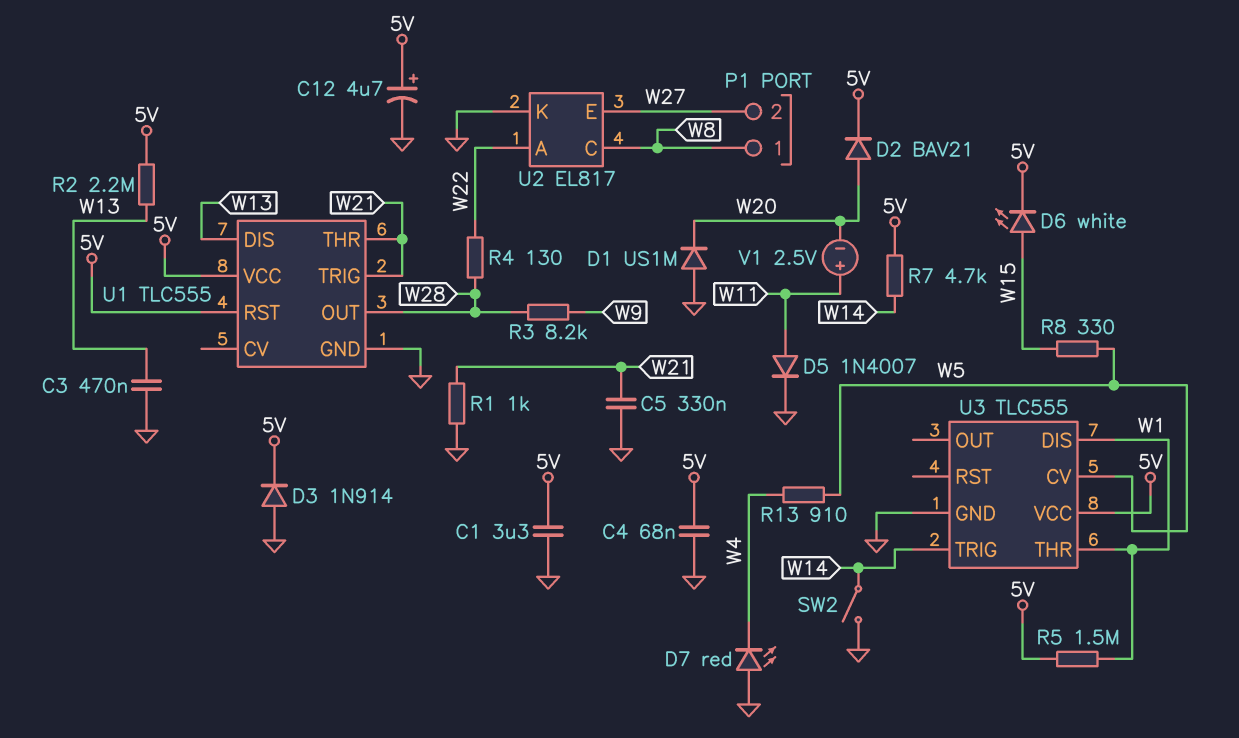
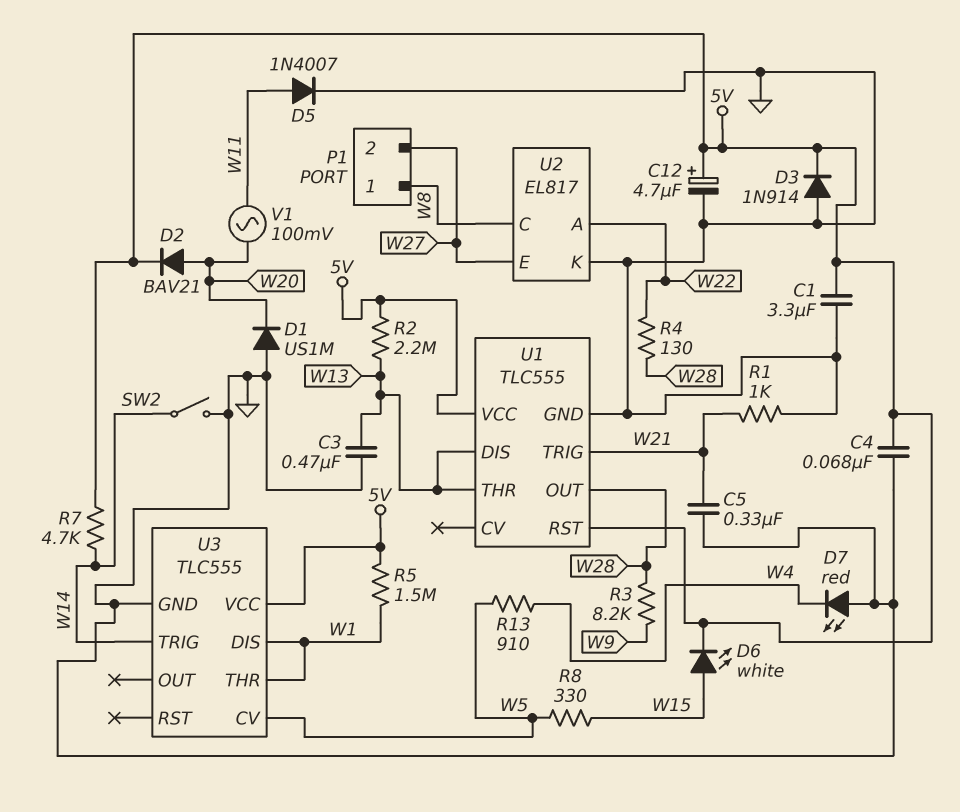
U1 pin THR: W21 -> W13
V1: 2.5V (plus W11, minus W20) -> AC 100mV (W11, W20)

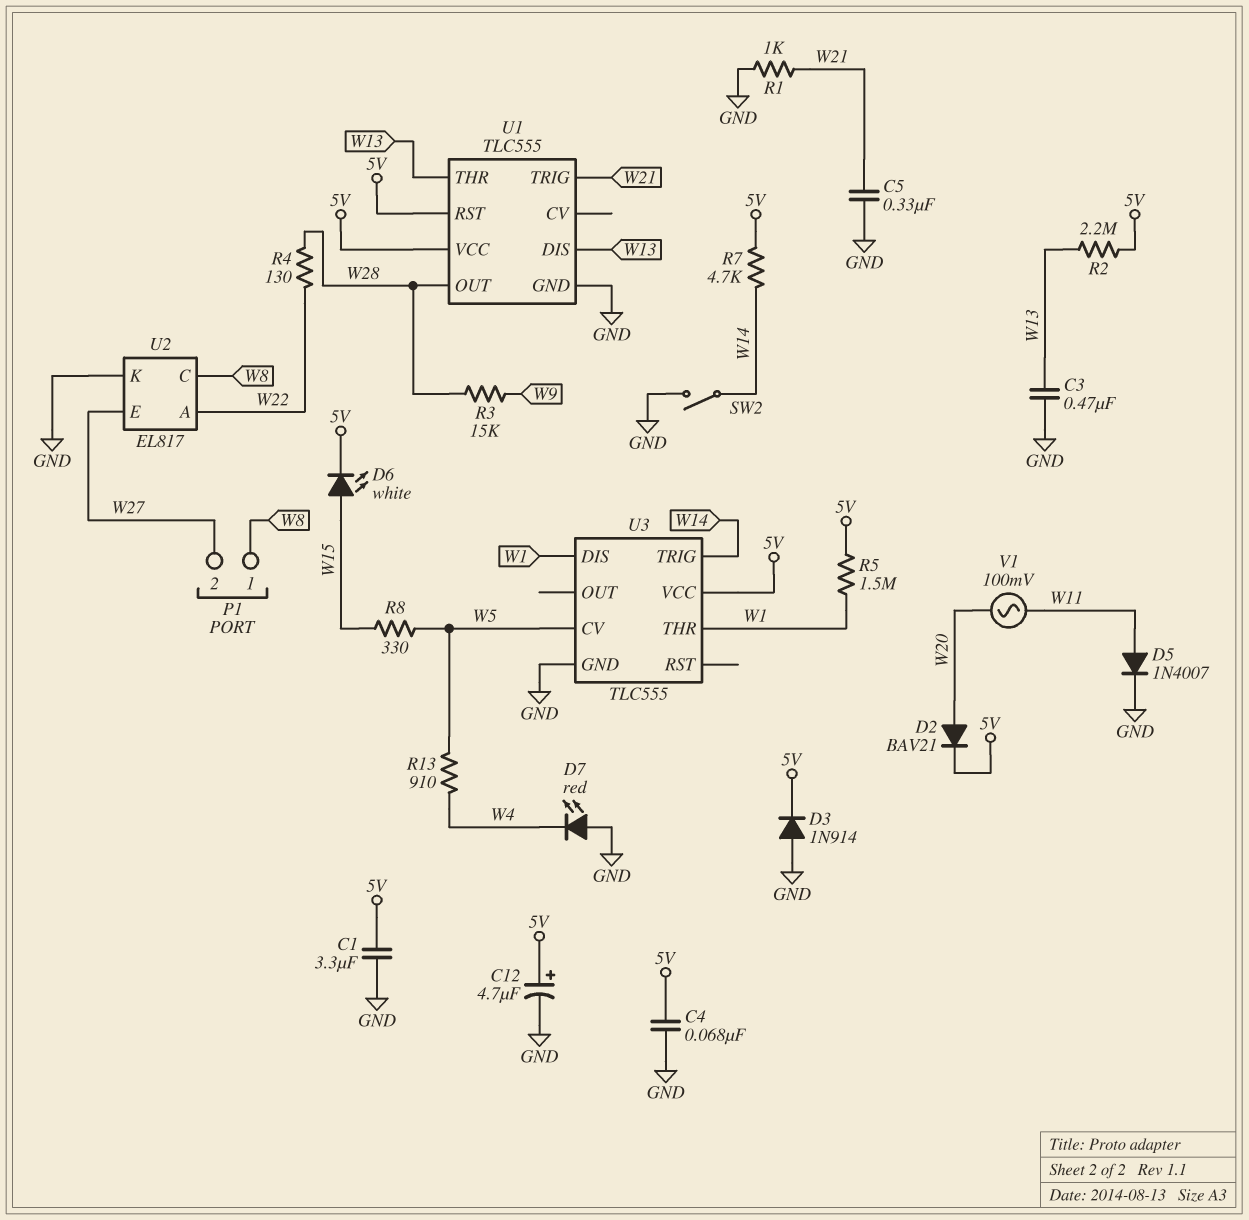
D1: diode US1M (A GND, K W20) -> none
R3: 8.2k (W9, W28) -> 15k (W9, W28)

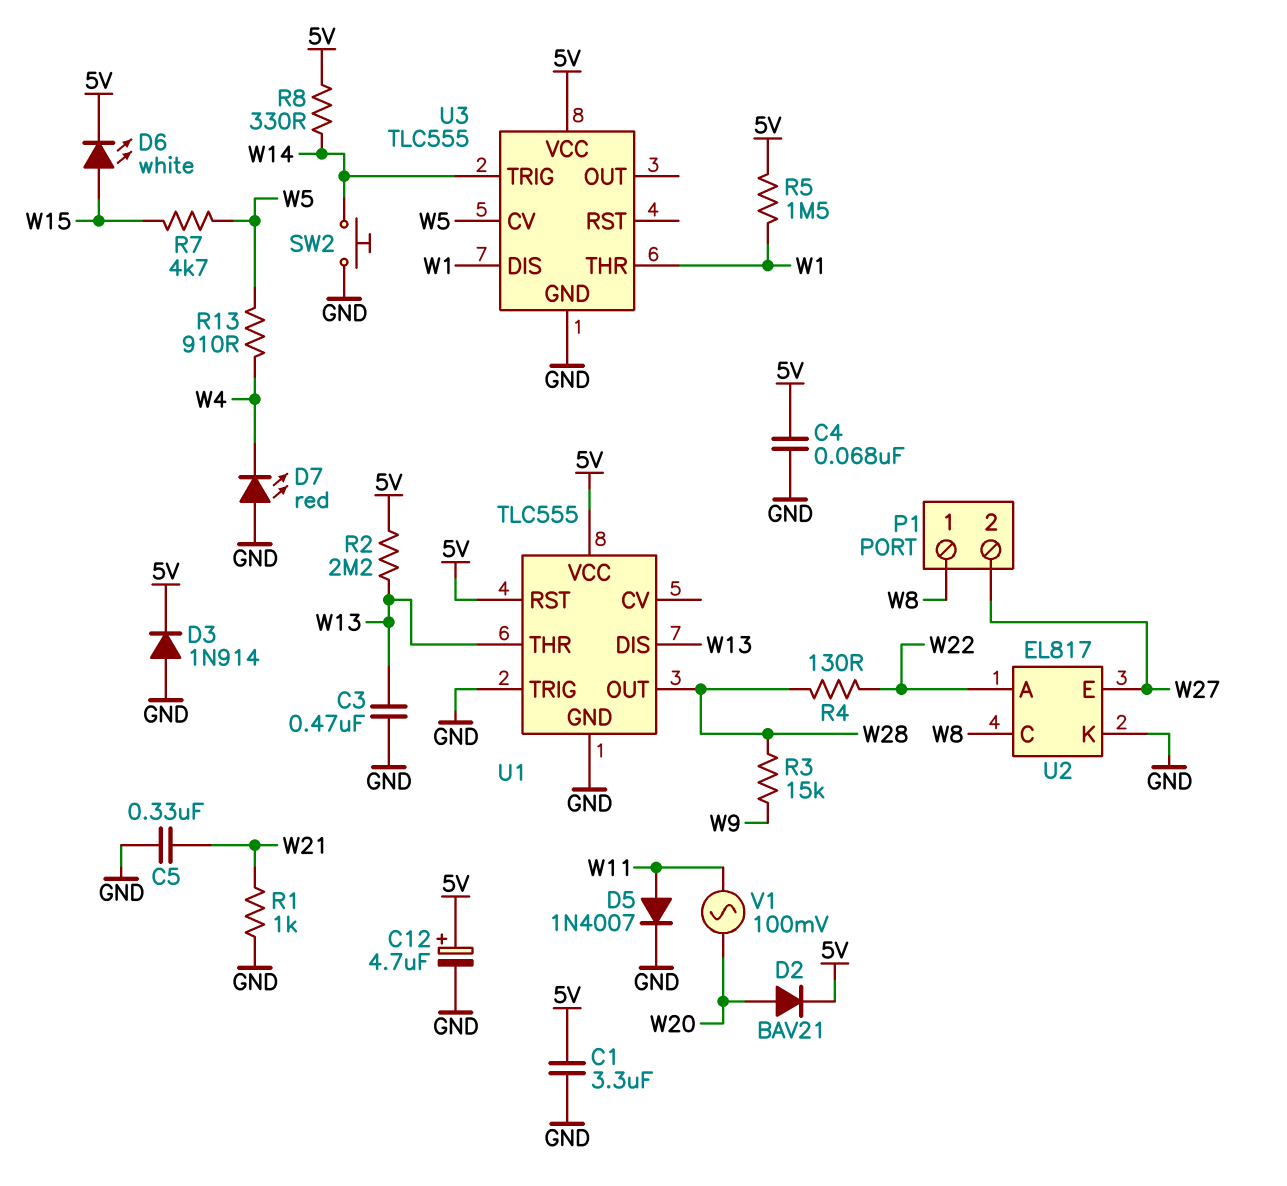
R7: 4.7k (5V, W14) -> 4.7k (W5, W15)
R8: 330 (W5, W15) -> 330 (5V, W14)
SW2: switch (GND, W14) -> button (GND, W14)
U1 pin TRIG: W21 -> GND

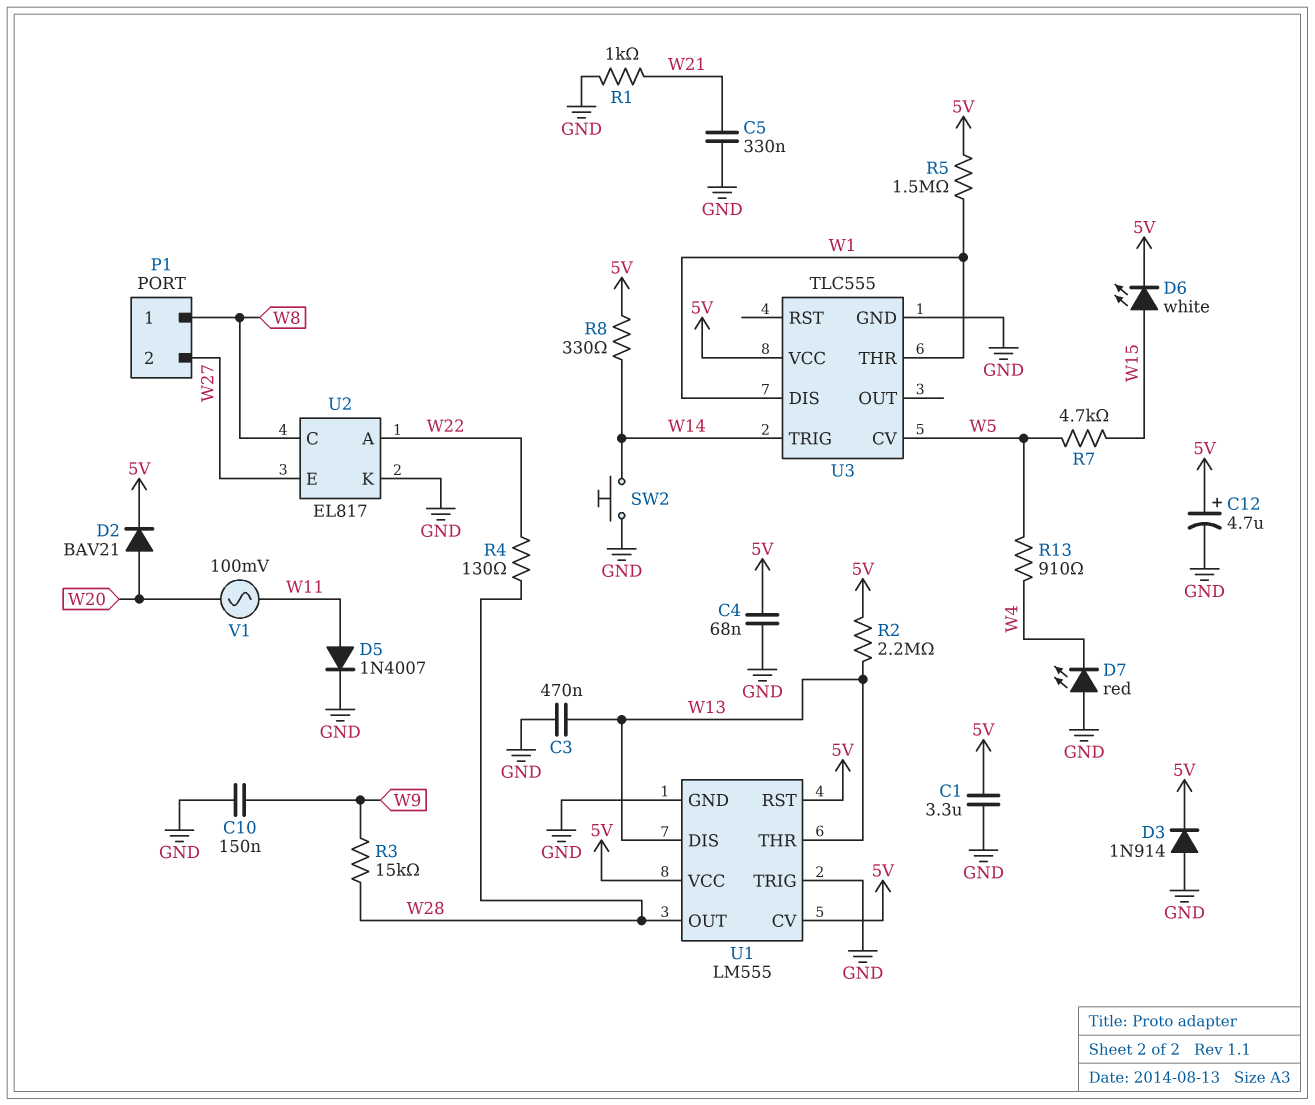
C10: none -> 150nF (GND, W9)
U1: TLC555 -> LM555
U1 pin CV: none -> 5V

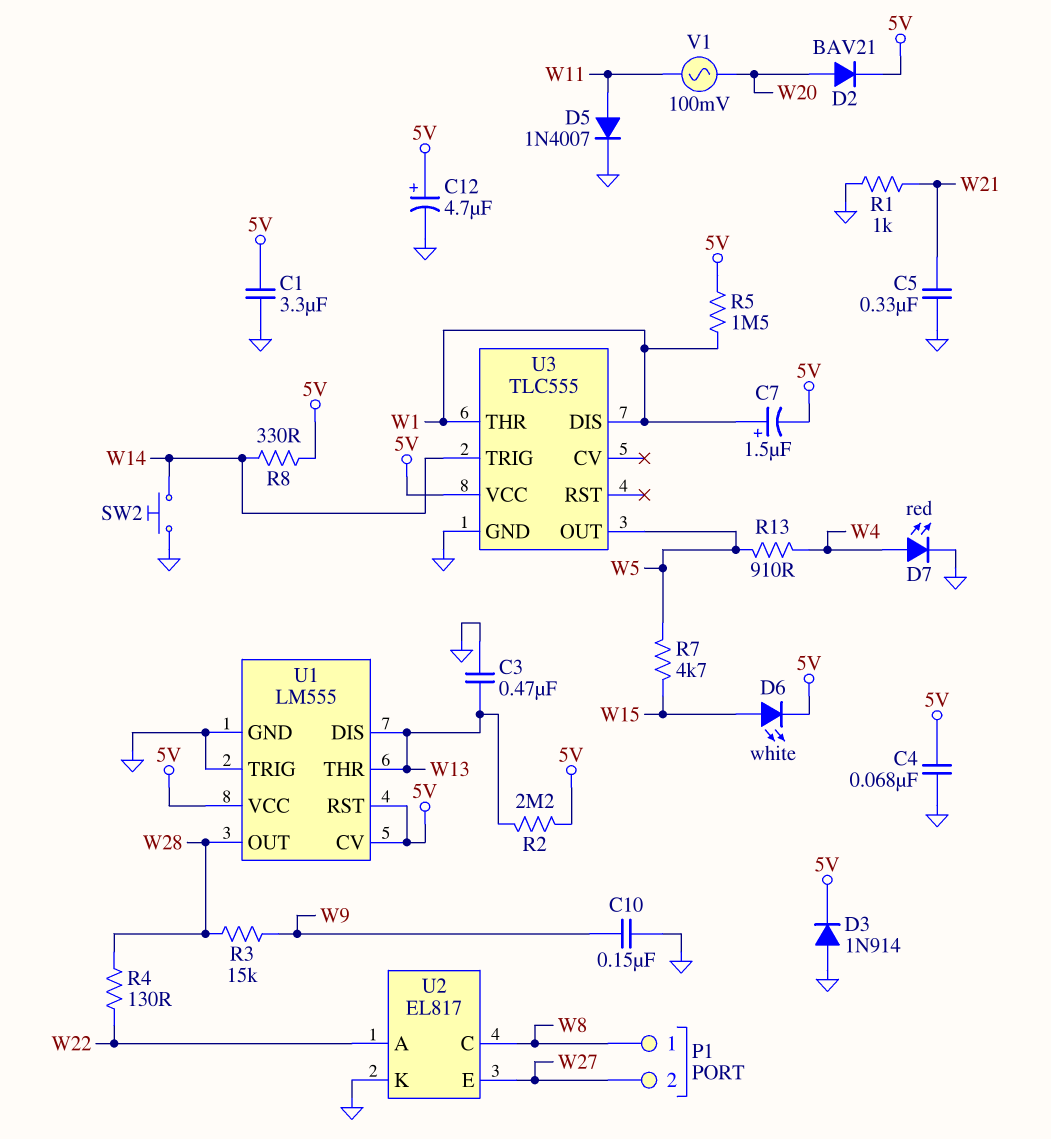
C7: none -> 1.5uF (plus W1, minus 5V)
D7: LED red (A GND, K W4) -> LED red (A W4, K GND)
U3 pin CV: W5 -> none
U3 pin OUT: none -> W5

